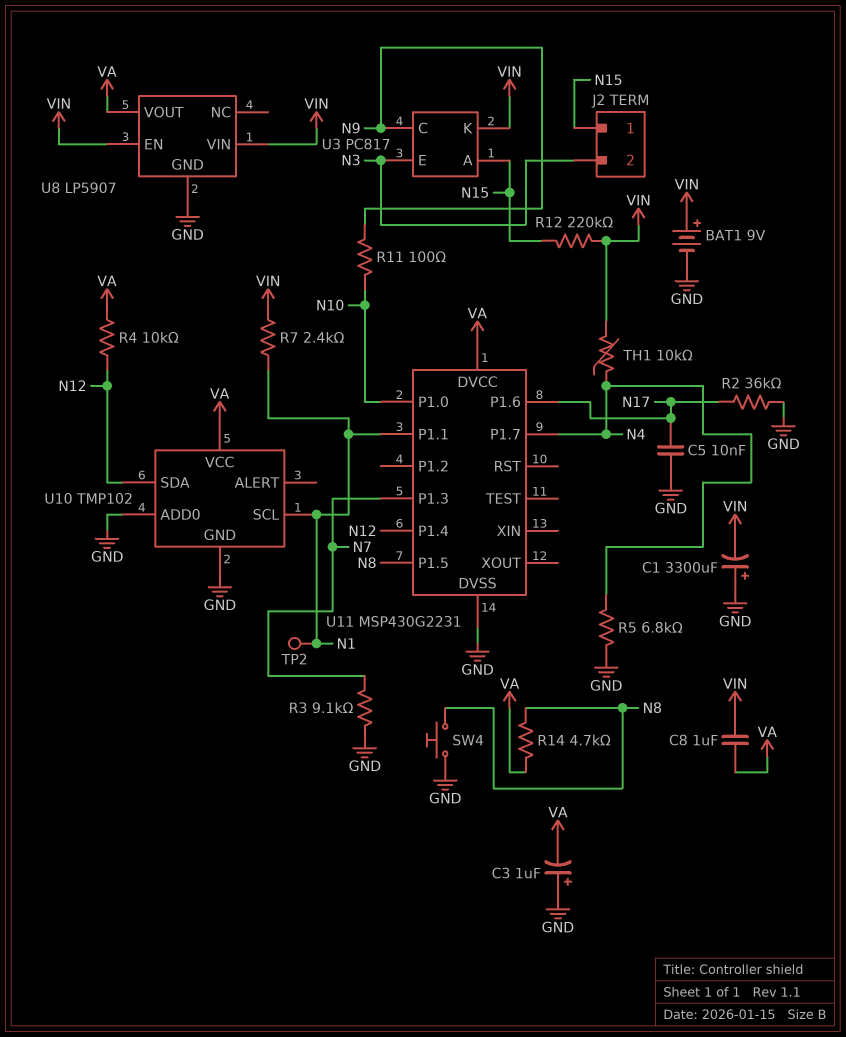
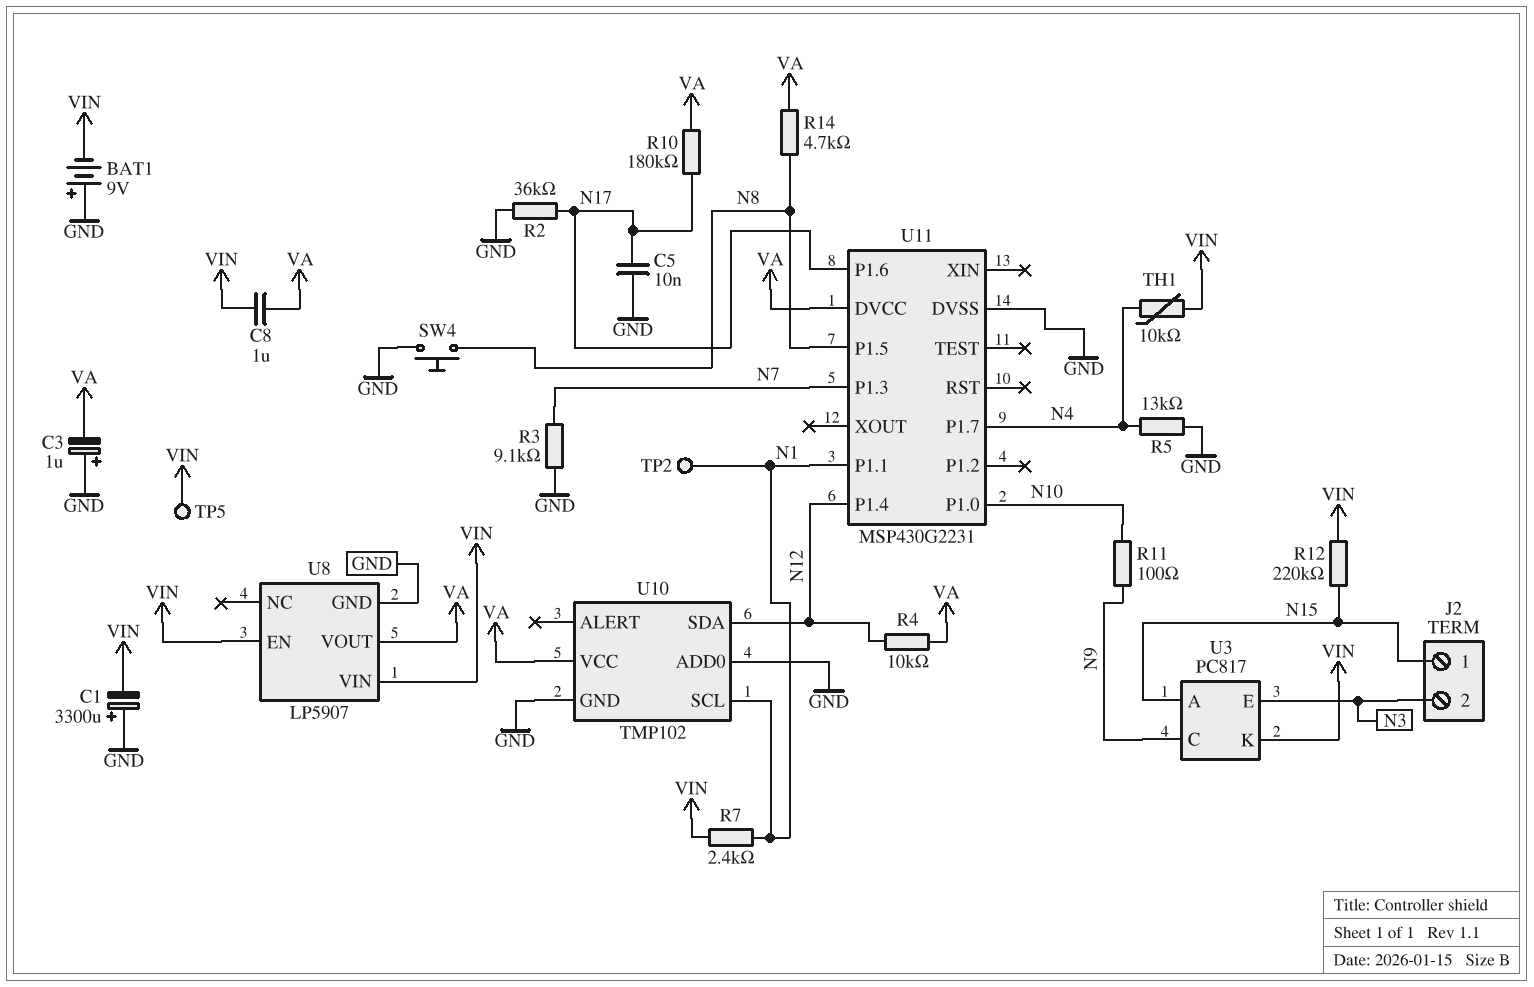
BAT1: 9V (plus VIN, minus GND) -> 9V (plus GND, minus VIN)
R5: 6.8k (GND, N4) -> 13k (GND, N4)
R10: none -> 180k (N17, VA)
TP5: none -> test point (VIN)

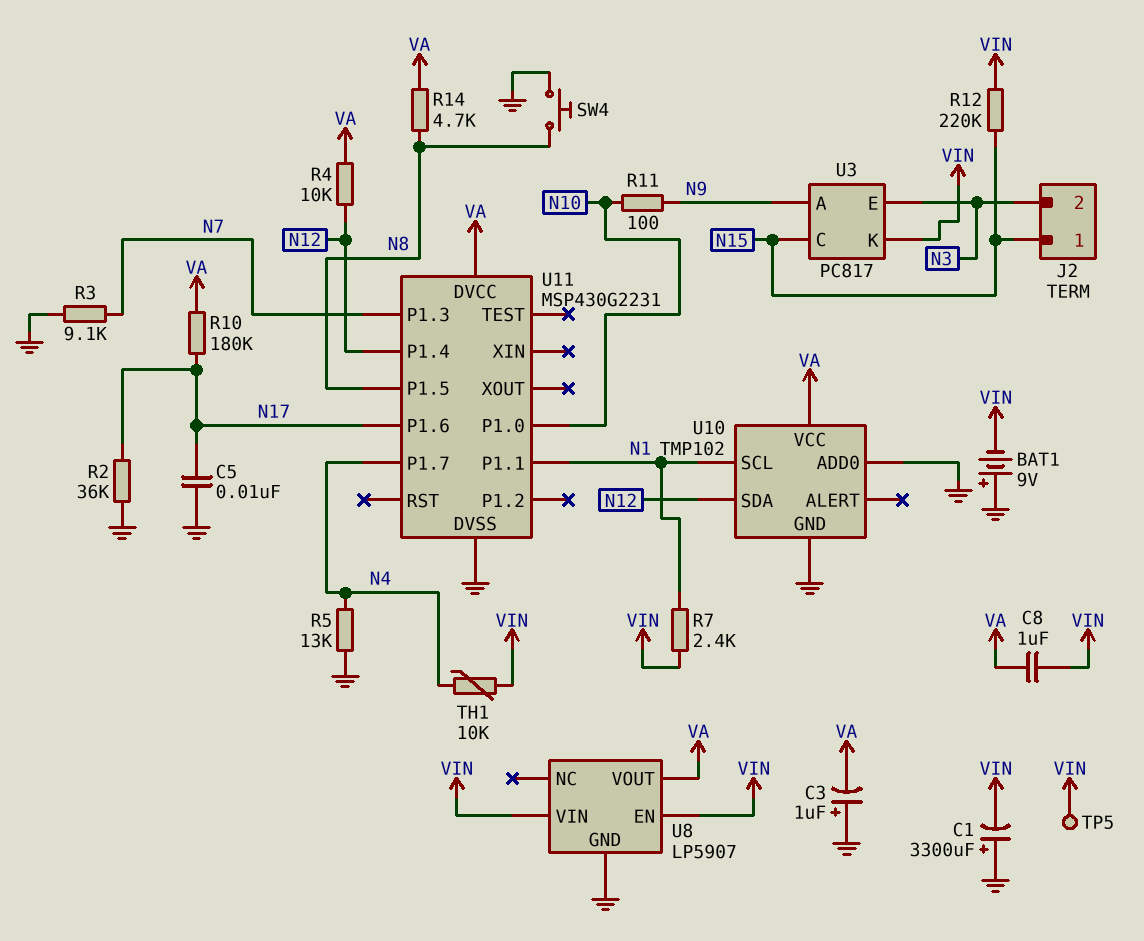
TP2: test point (N1) -> none
U3 pin A: N15 -> N9
U3 pin C: N9 -> N15

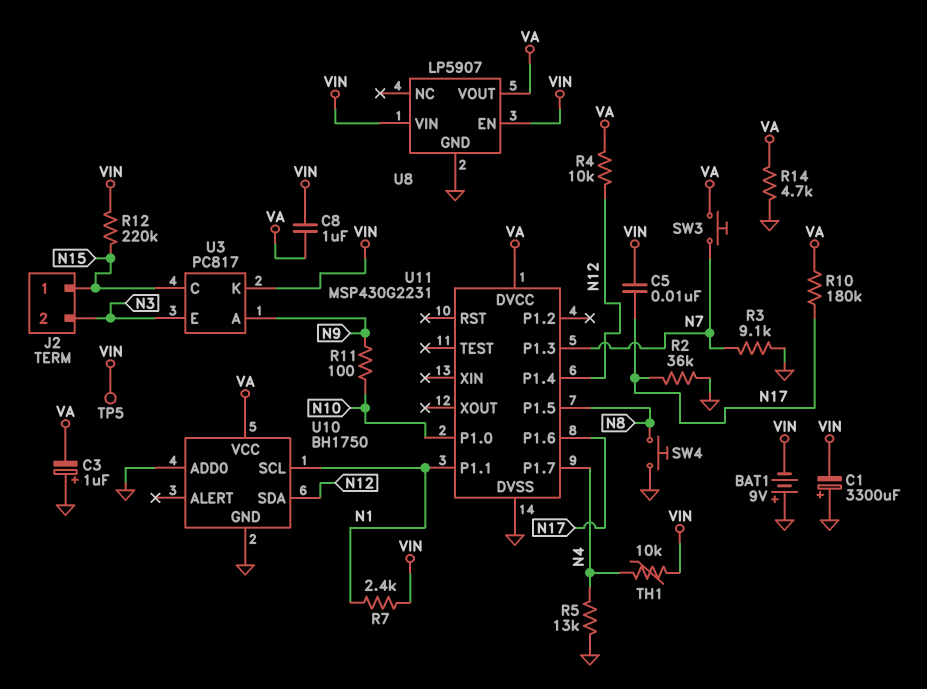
C5: 10nF (GND, N17) -> 10nF (N17, VIN)
R14: 4.7k (N8, VA) -> 4.7k (GND, VA)
SW3: none -> button (N7, VA)
U10: TMP102 -> BH1750

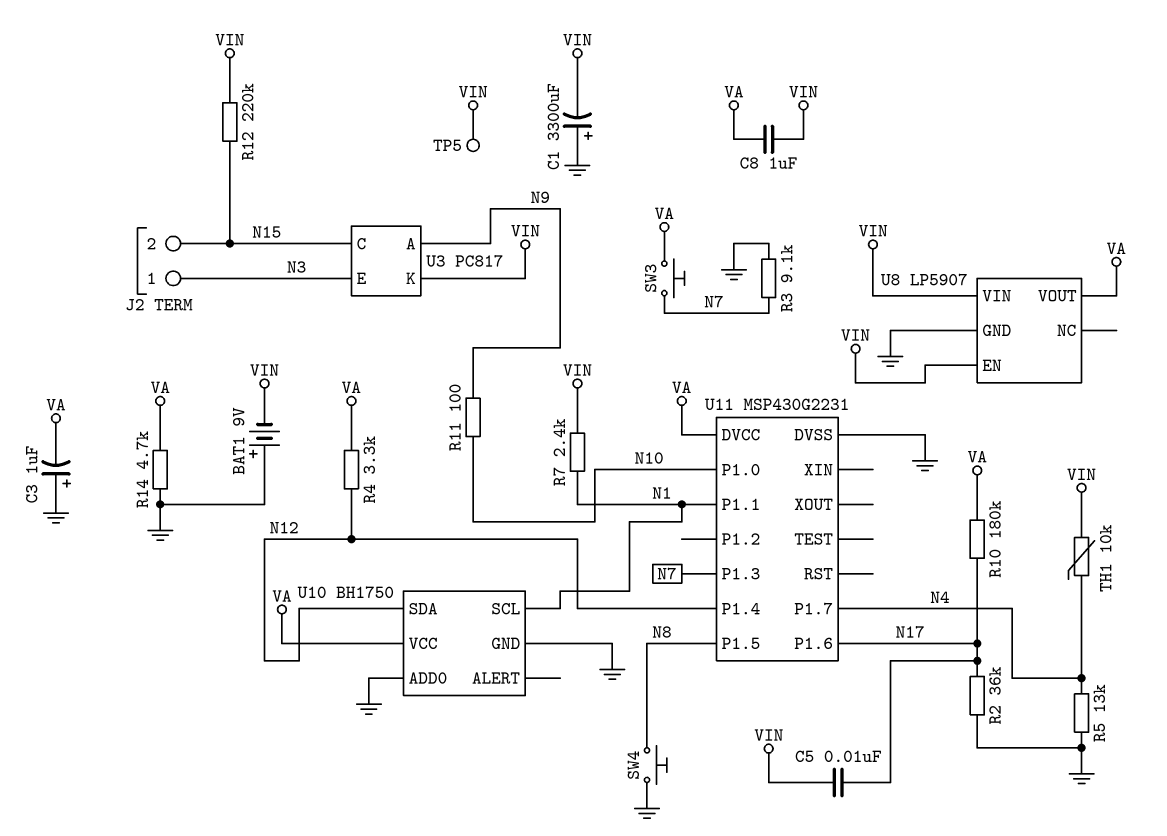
J2 pin 1: N15 -> N3
J2 pin 2: N3 -> N15
R4: 10k (N12, VA) -> 3.3k (N12, VA)

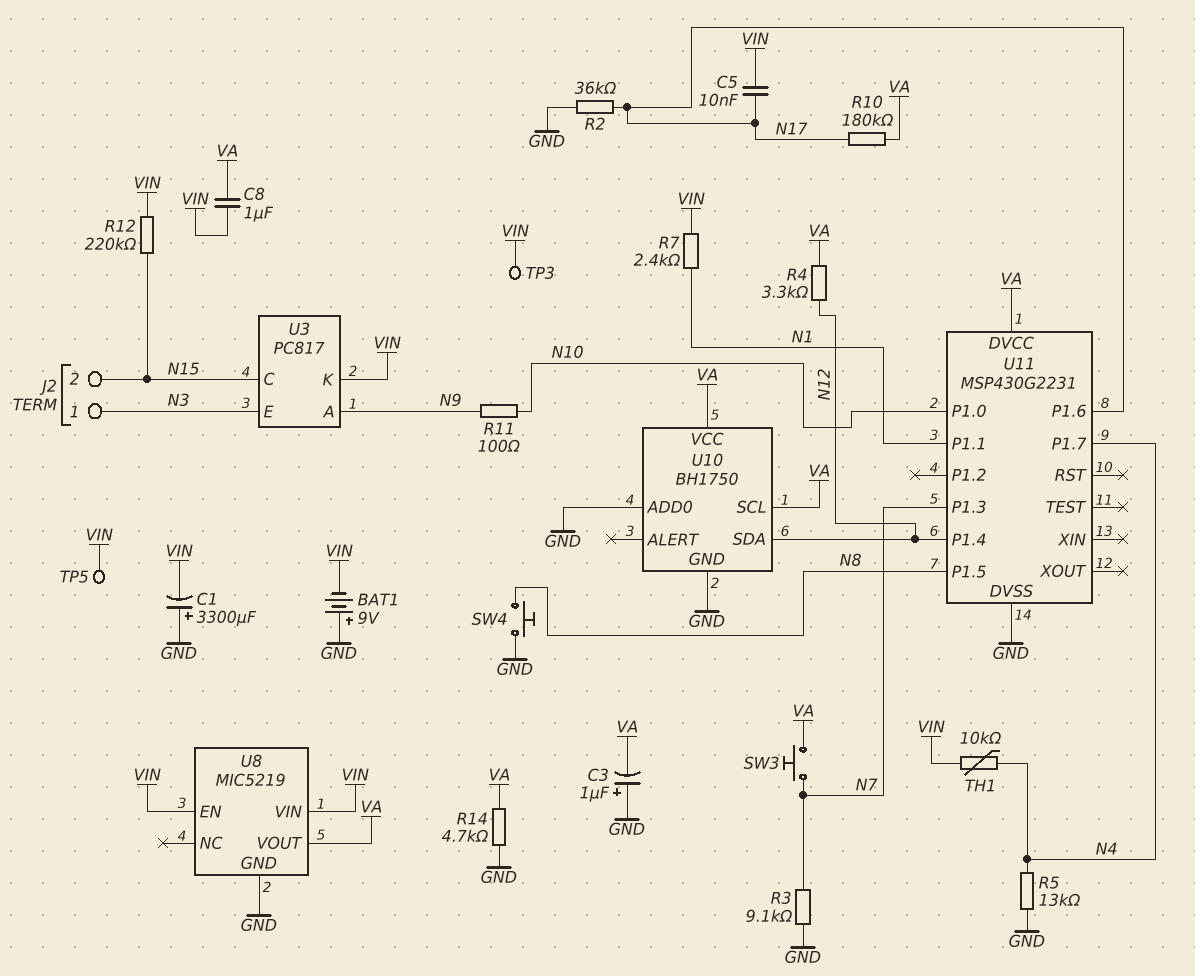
TP3: none -> test point (VIN)
U8: LP5907 -> MIC5219
U10 pin SCL: N1 -> VA

